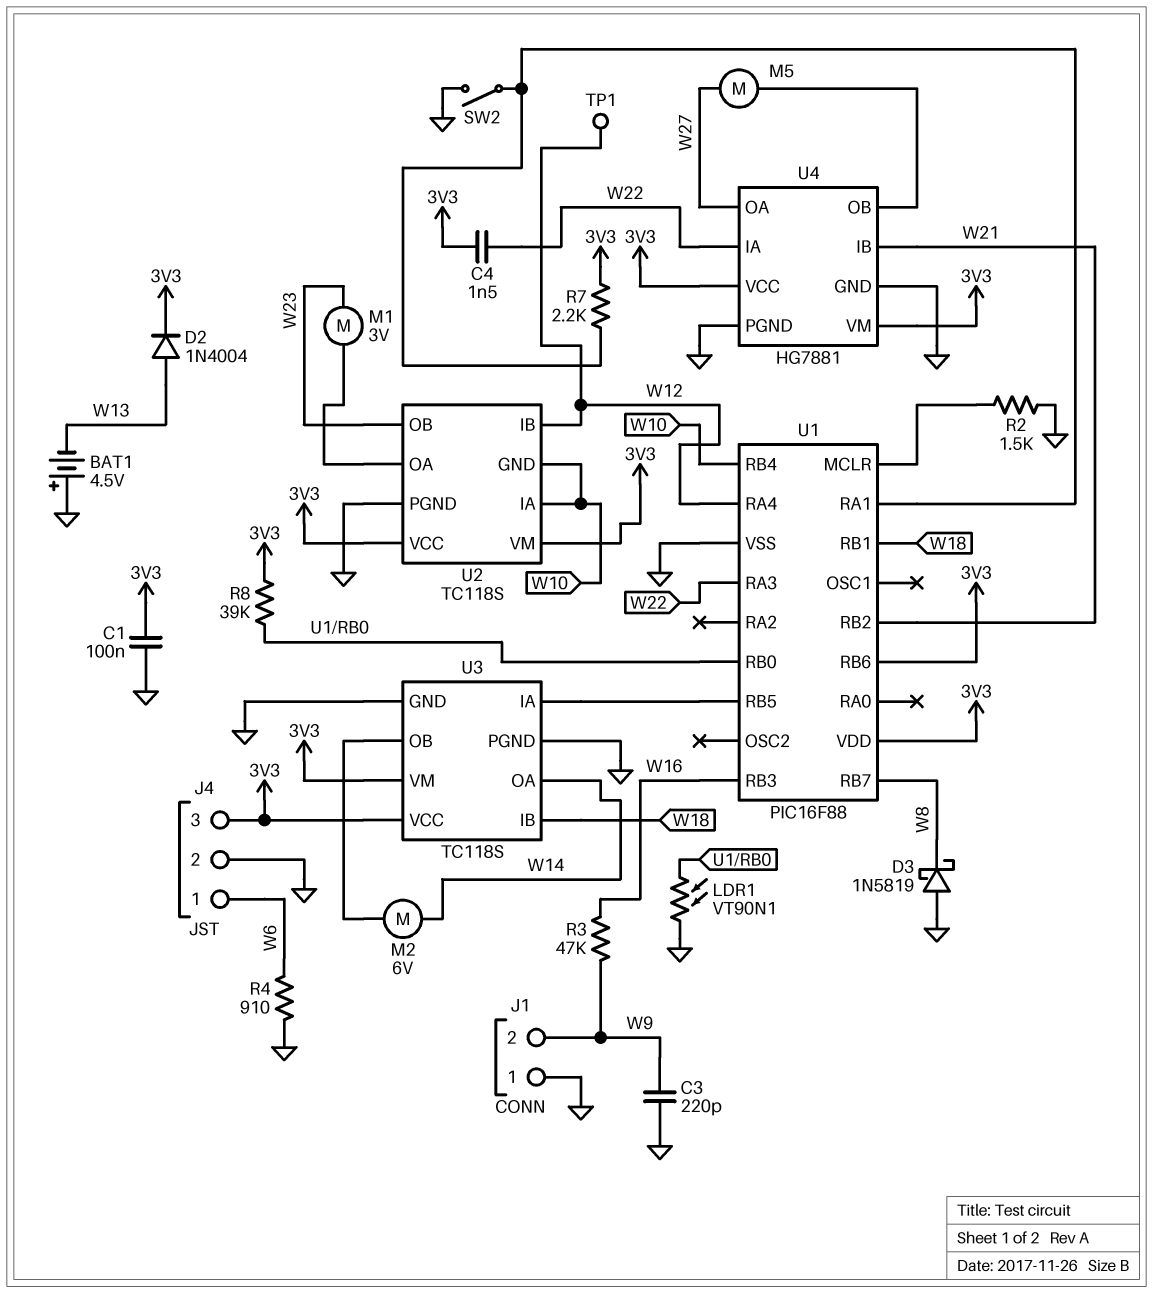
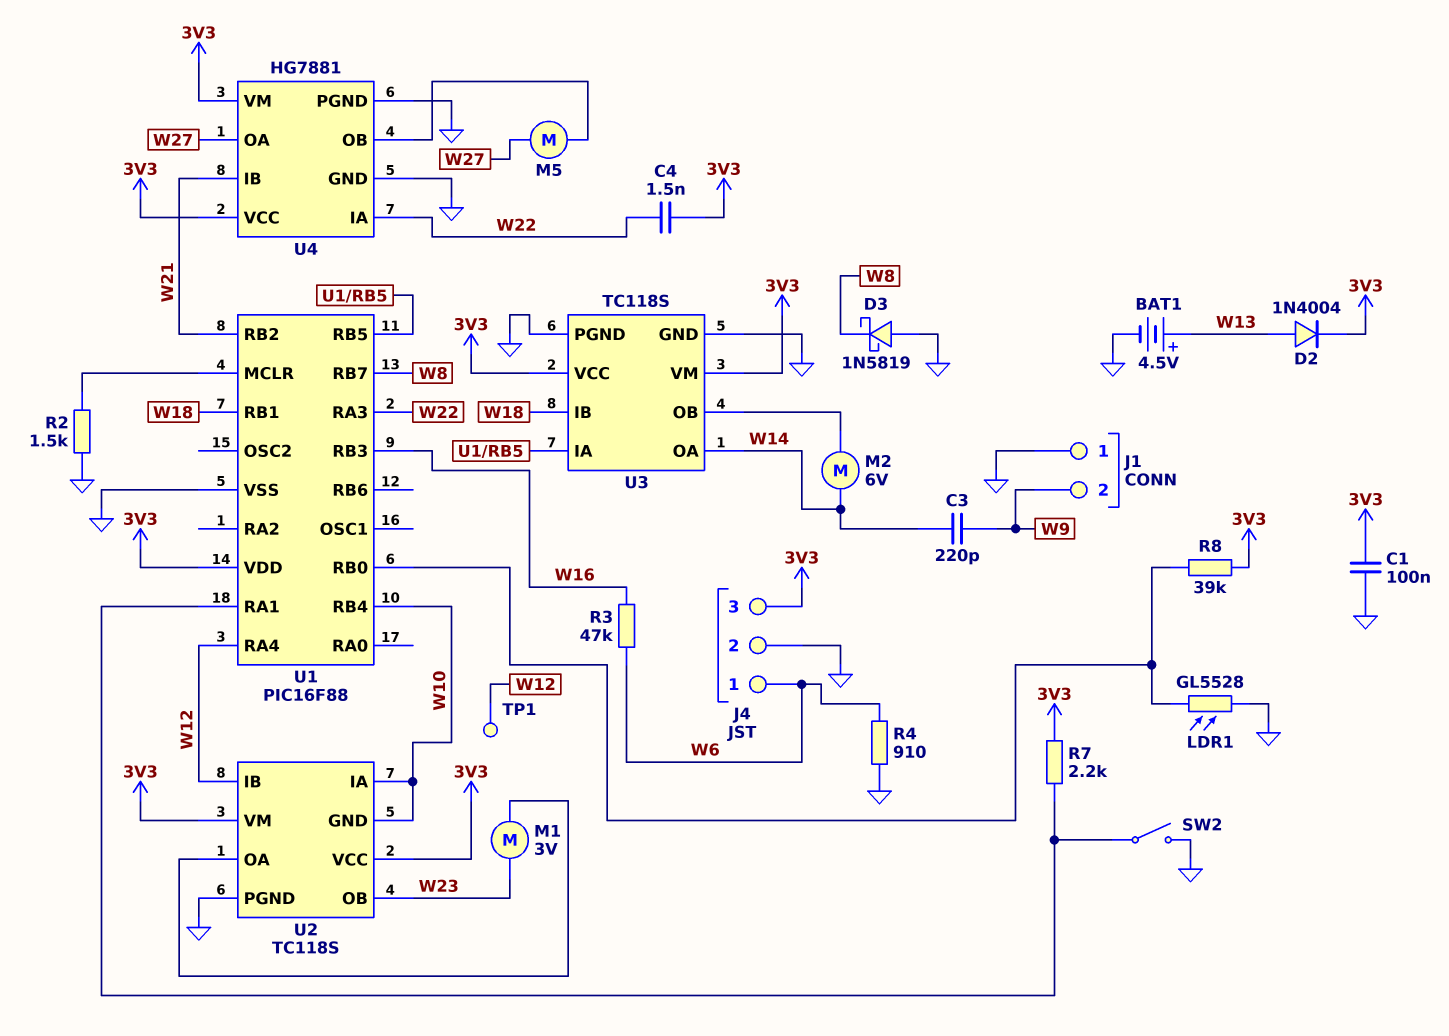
BAT1: 4.5V (plus GND, minus W13) -> 4.5V (plus W13, minus GND)
C3: 220pF (GND, W9) -> 220pF (W9, W14)
LDR1: VT90N1 (GND, U1/RB0) -> GL5528 (GND, U1/RB0)
R3: 47k (W9, W16) -> 47k (W6, W16)
U1 pin RB6: 3V3 -> none

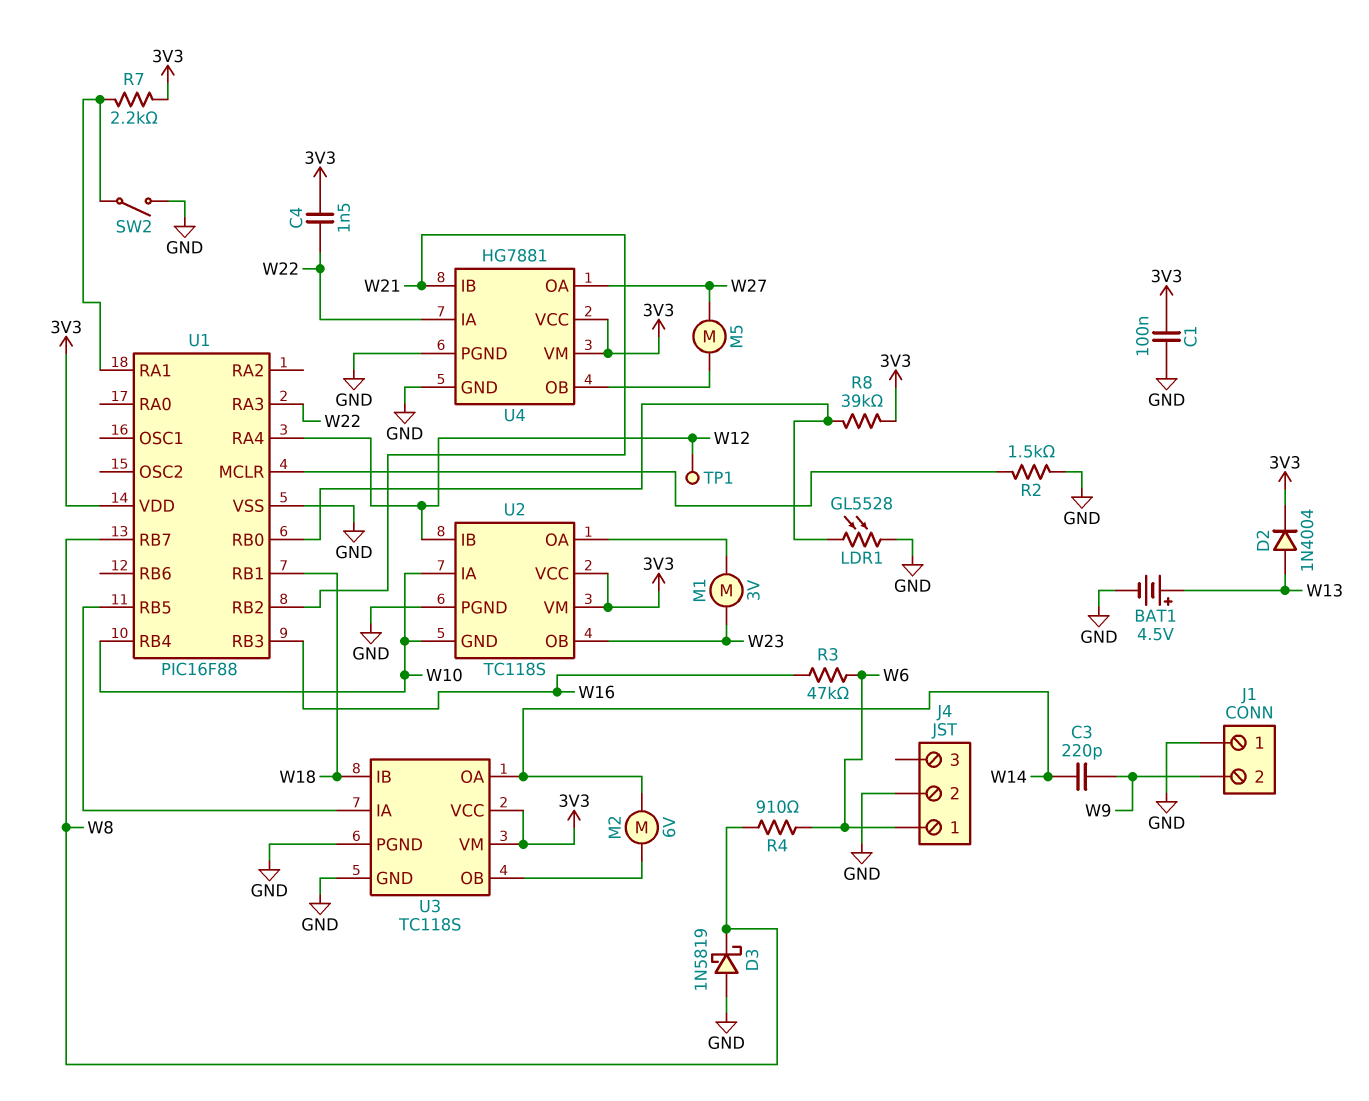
J4 pin 3: 3V3 -> none
R4: 910 (GND, W6) -> 910 (W6, W8)

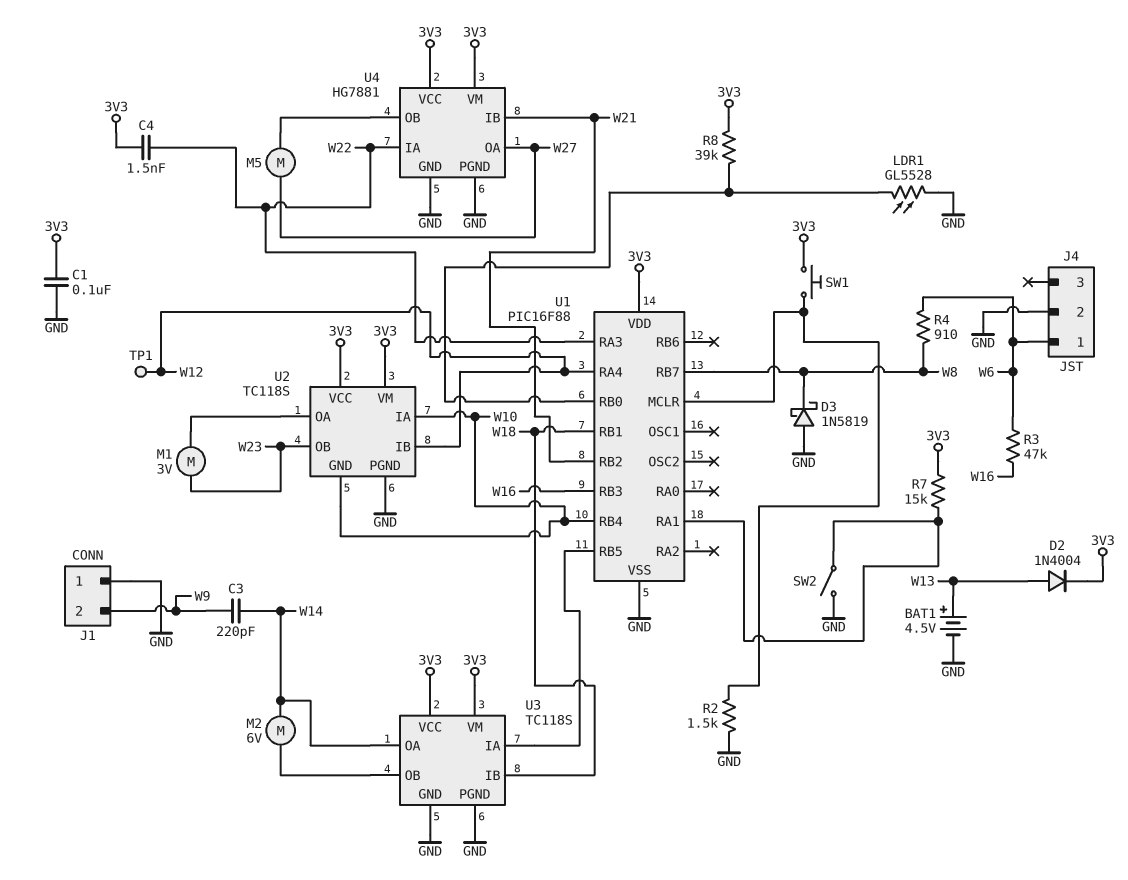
R7: 2.2k (3V3, U1/RA1) -> 15k (3V3, U1/RA1)
SW1: none -> button (3V3, U1/MCLR)

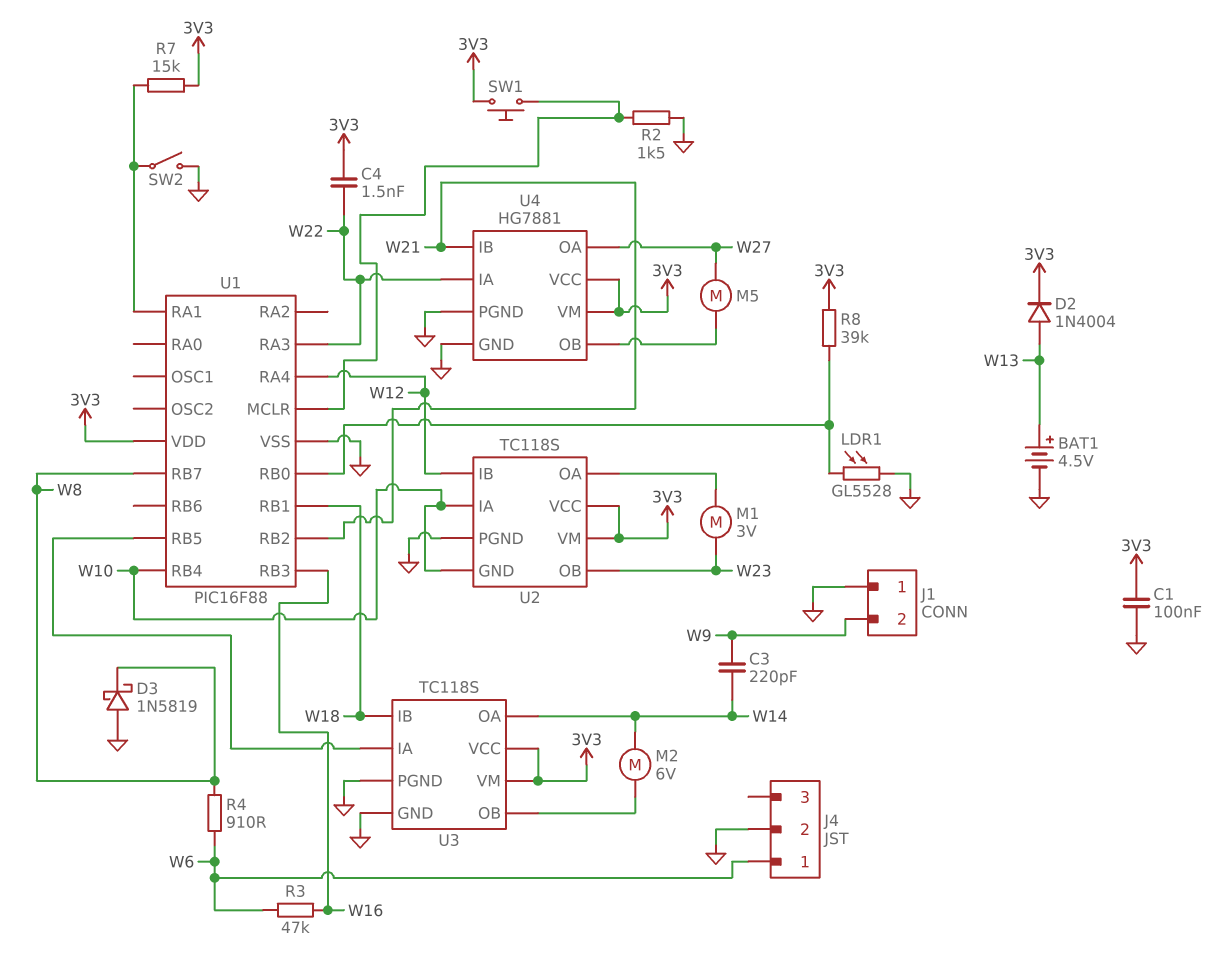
TP1: test point (W12) -> none

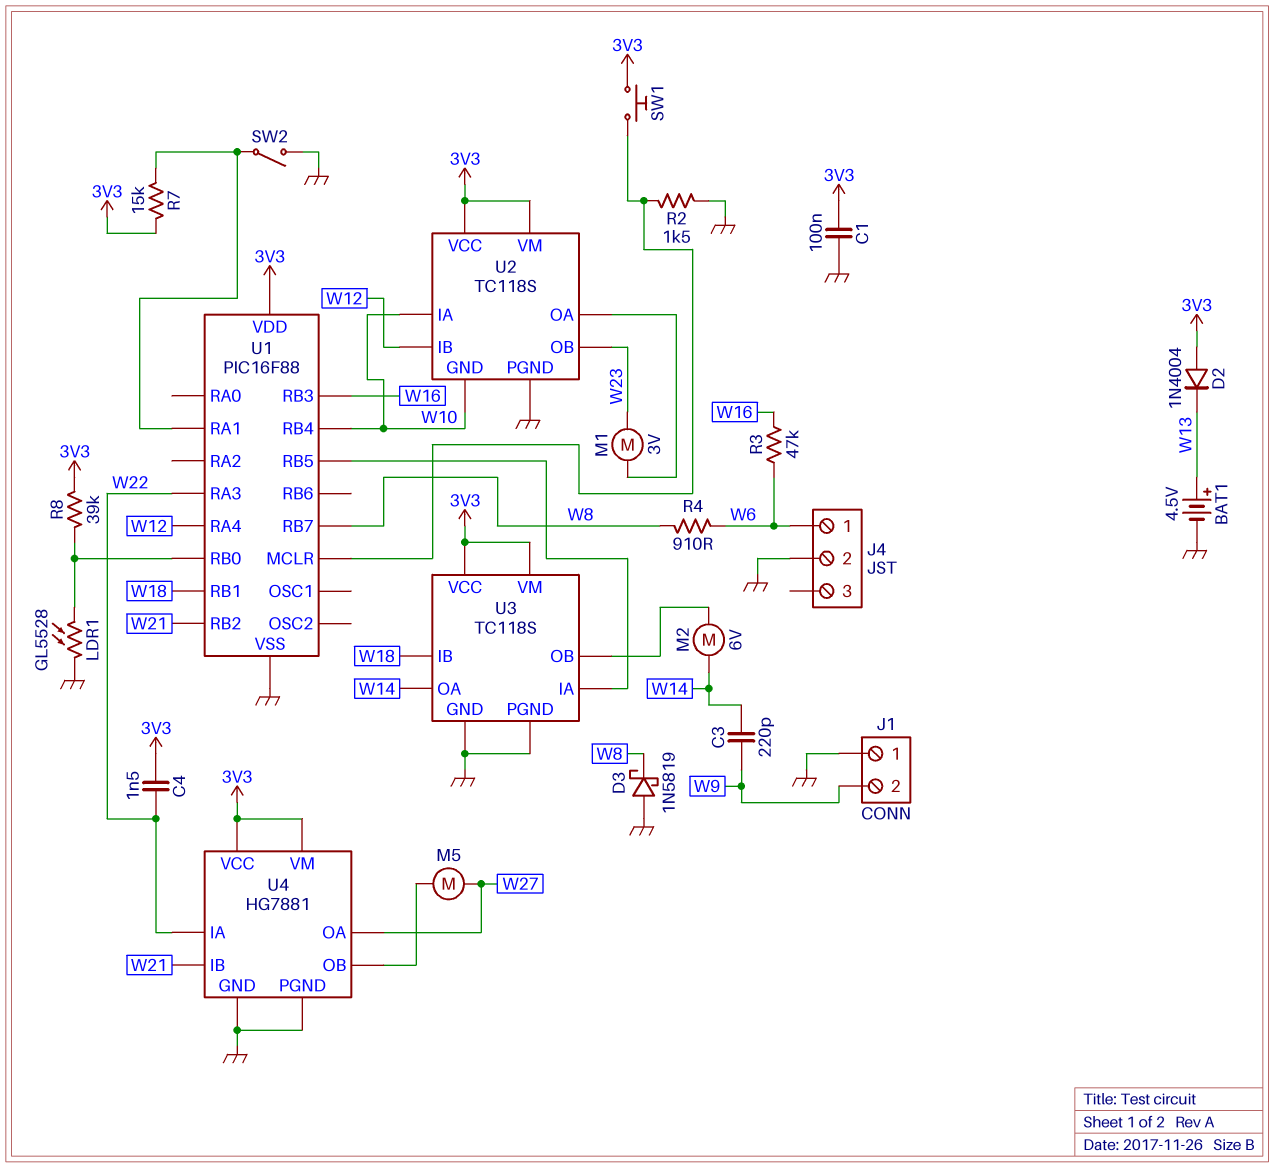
D2: diode 1N4004 (A W13, K 3V3) -> diode 1N4004 (A 3V3, K W13)

